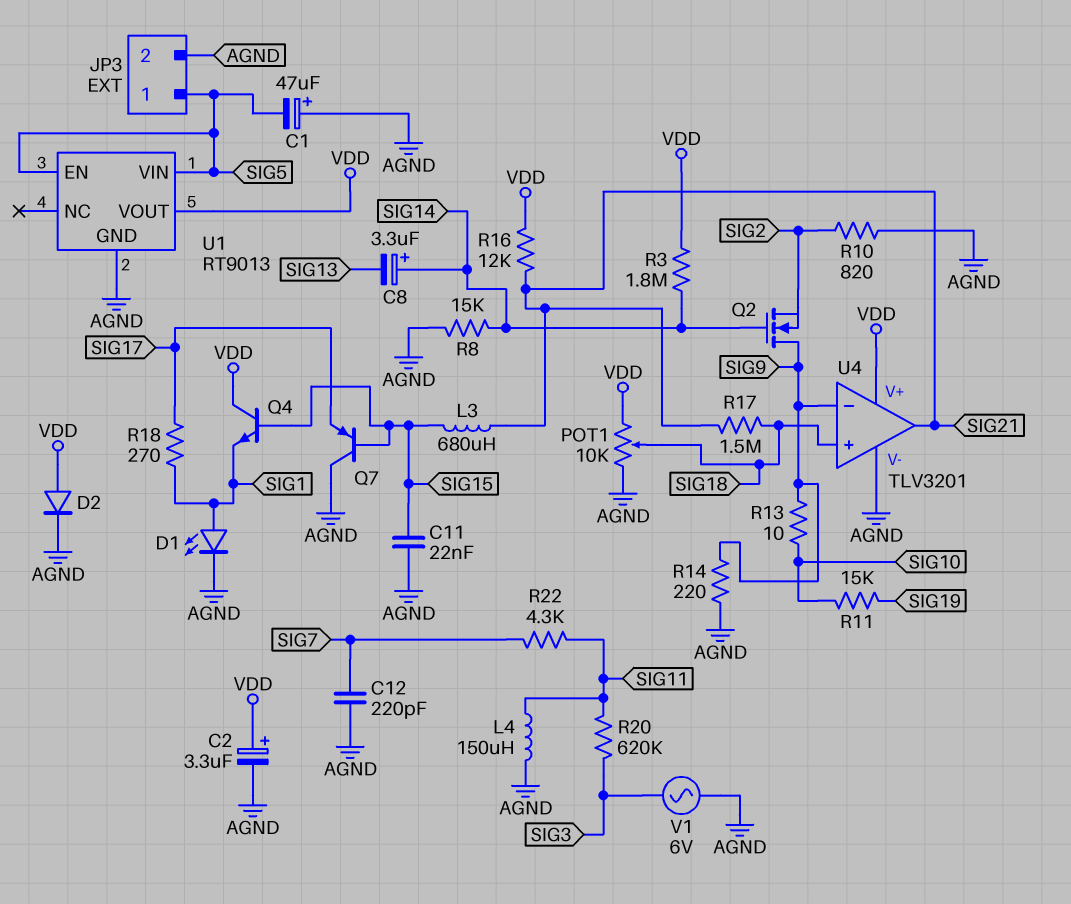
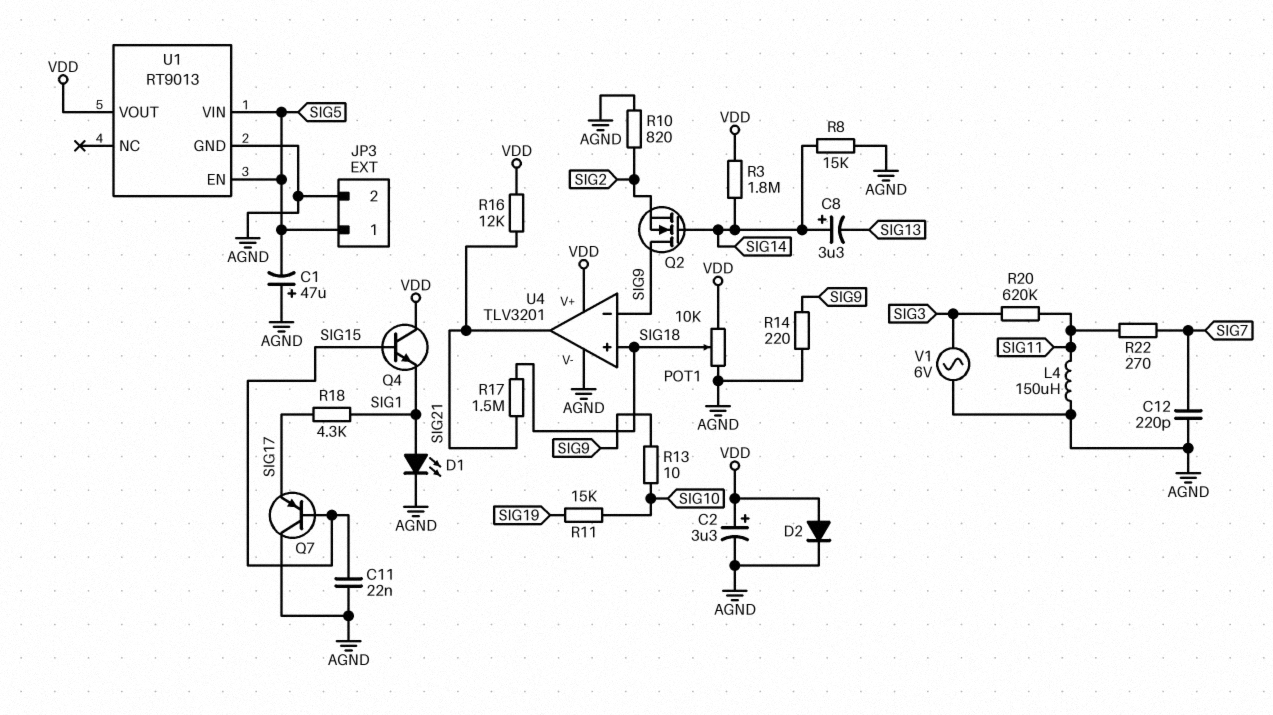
L3: 680uH (SIG15, SIG21) -> none
R18: 270 (SIG1, SIG17) -> 4.3k (SIG1, SIG17)
R22: 4.3k (SIG7, SIG11) -> 270 (SIG7, SIG11)

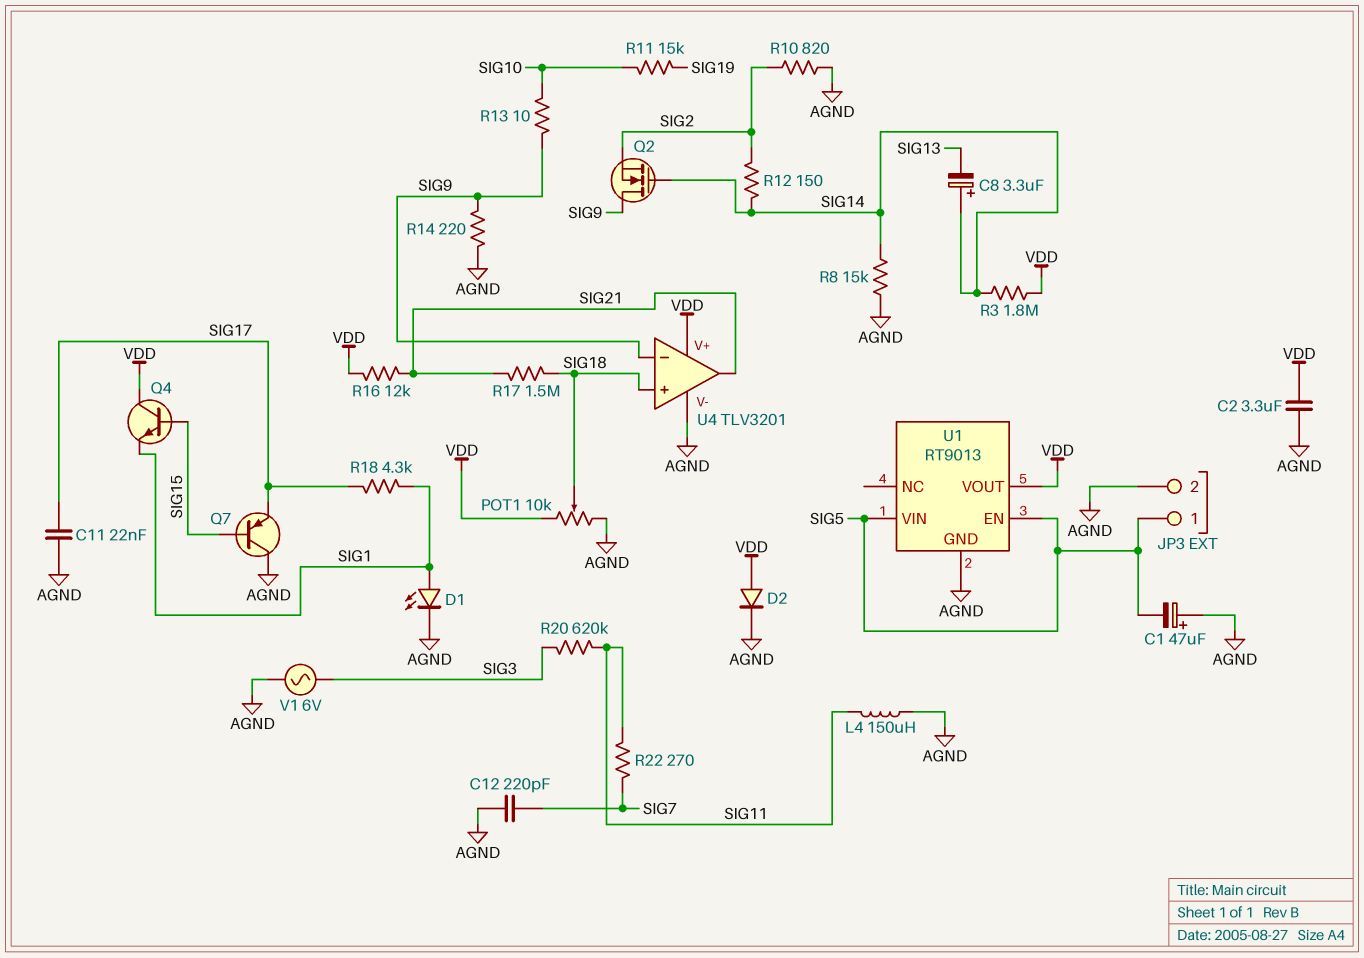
C2: 3.3uF (plus VDD, minus AGND) -> 3.3uF (AGND, VDD)
C11: 22nF (AGND, SIG15) -> 22nF (AGND, SIG17)
R12: none -> 150 (SIG2, SIG14)

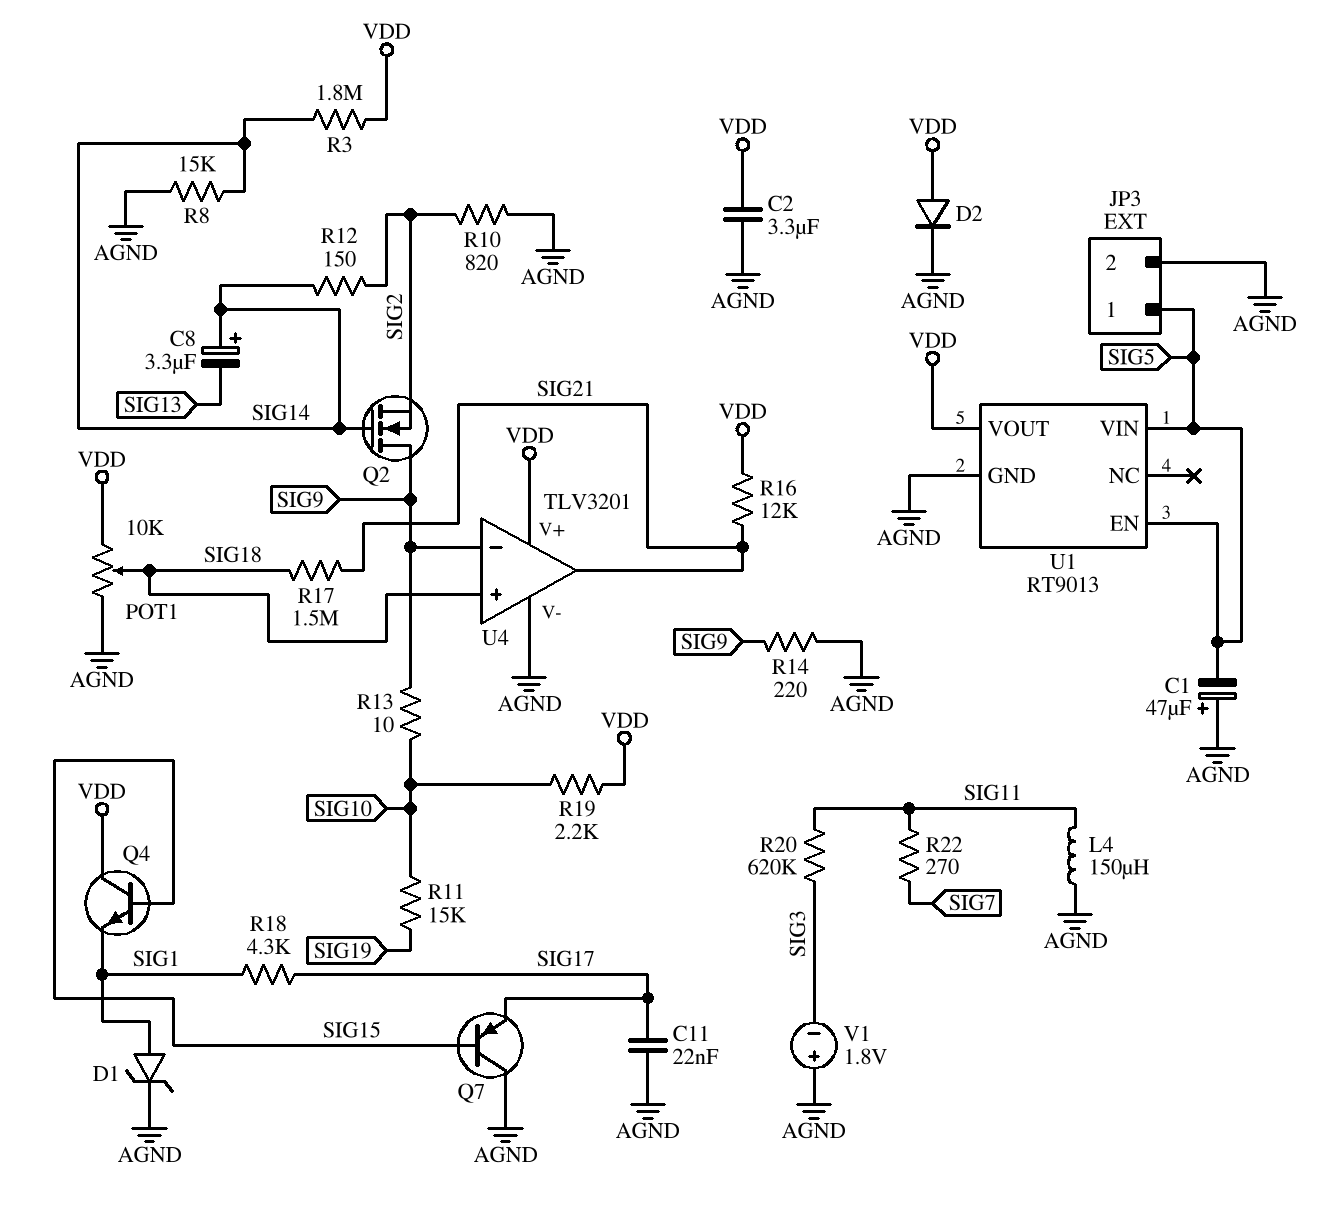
C12: 220pF (AGND, SIG7) -> none
D1: LED (A SIG1, K AGND) -> zener (A SIG1, K AGND)
R19: none -> 2.2k (SIG10, VDD)
V1: AC 6V (AGND, SIG3) -> 1.8V (plus AGND, minus SIG3)

